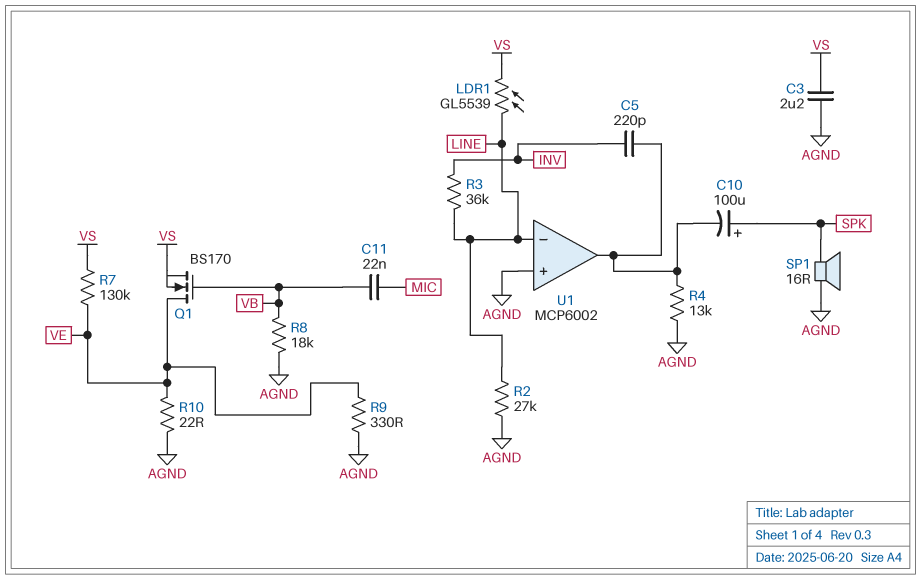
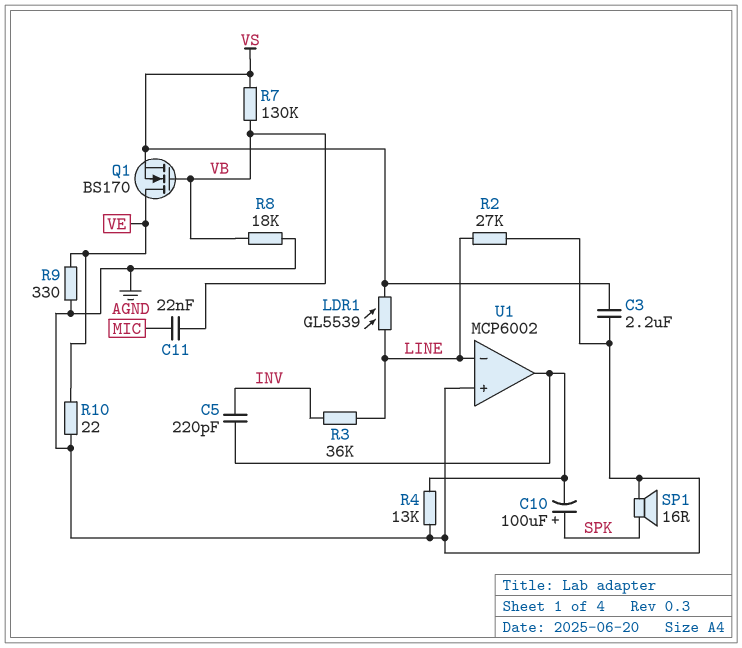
R7: 130k (VE, VS) -> 130k (VB, VS)

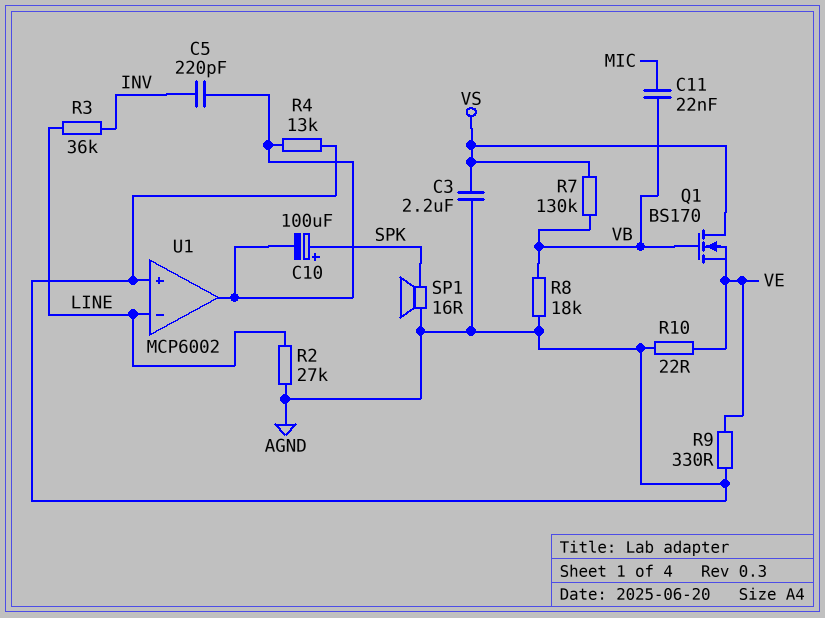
LDR1: GL5539 (LINE, VS) -> none
Q1: NMOS BS170 (G VB, D VE, S VS) -> NMOS BS170 (G VB, D VS, S VE)

